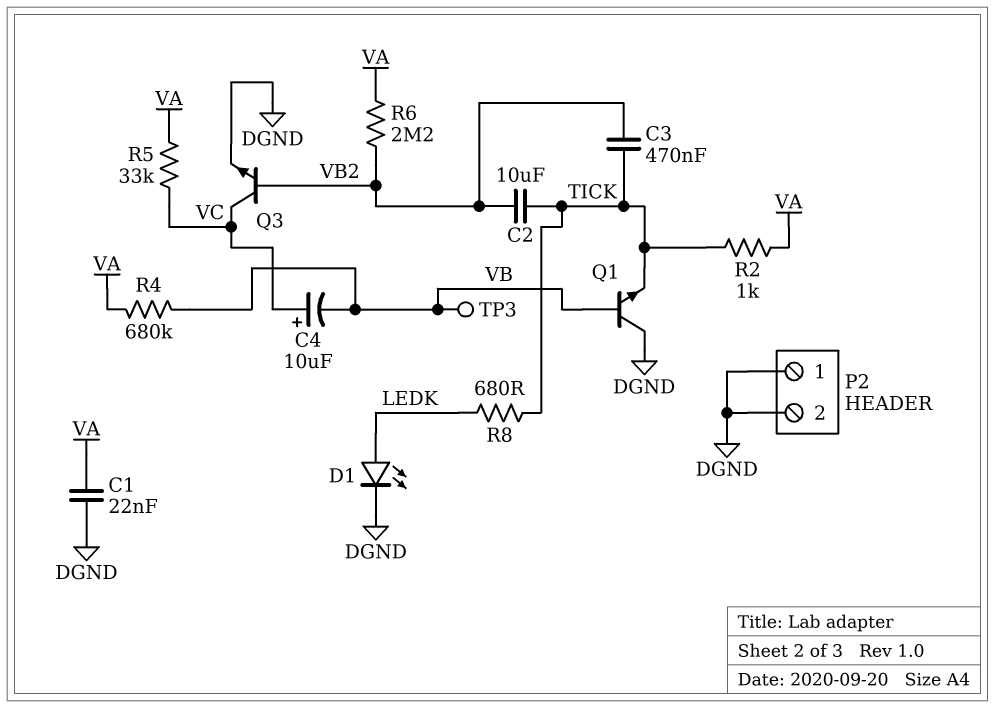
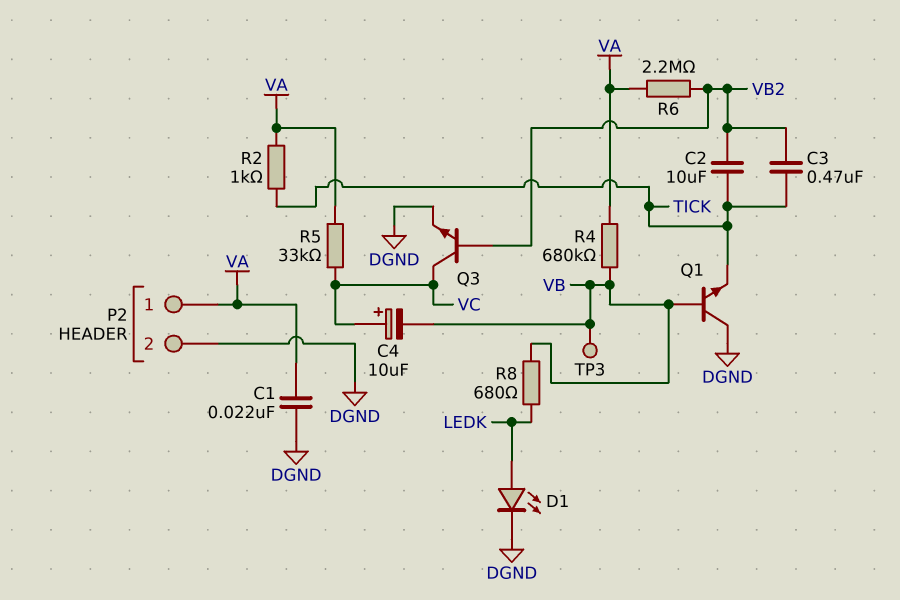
P2 pin 1: DGND -> VA
R8: 680 (LEDK, TICK) -> 680 (LEDK, VB)

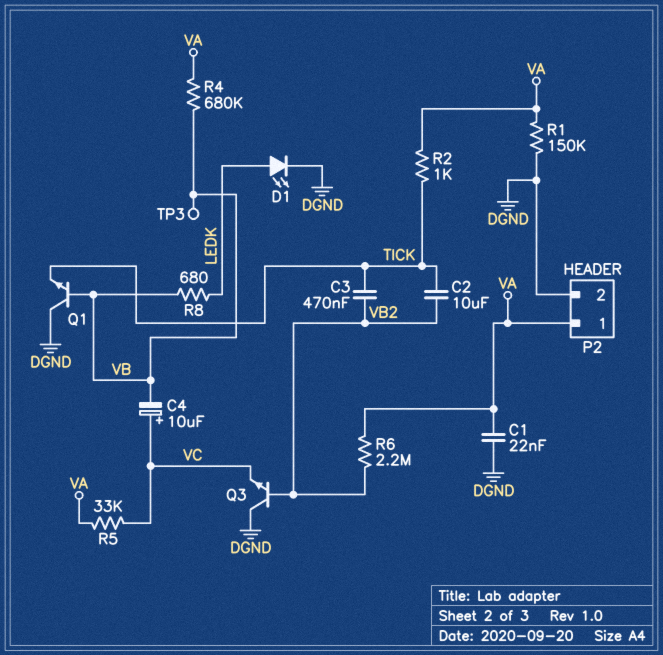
Q3: NPN (B VB2, C VC, E DGND) -> NPN (B VB2, C DGND, E VC)
R1: none -> 150k (DGND, VA)

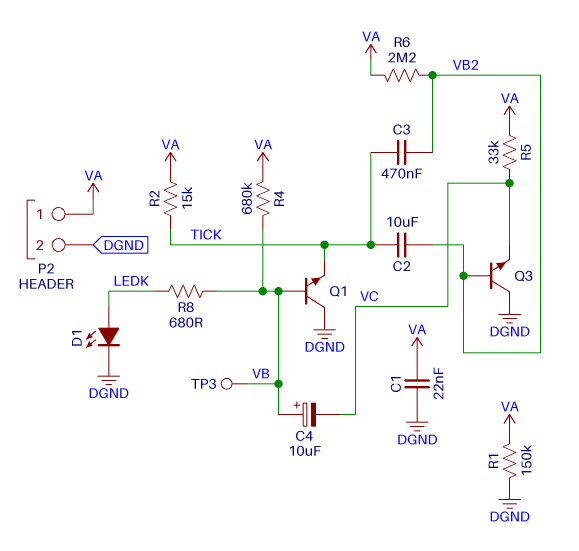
C4: 10uF (plus VC, minus VB) -> 10uF (plus VB, minus VC)
R2: 1k (TICK, VA) -> 15k (TICK, VA)

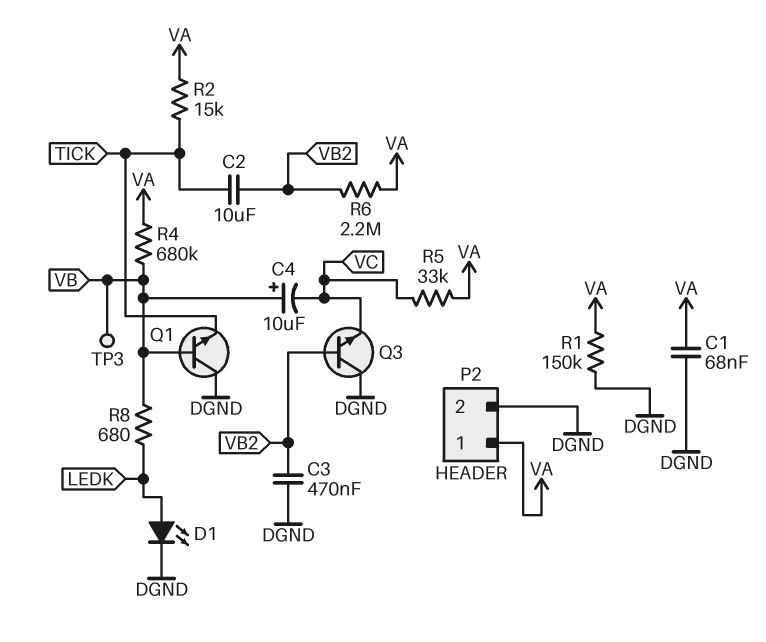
C1: 22nF (DGND, VA) -> 68nF (DGND, VA)
C3: 470nF (TICK, VB2) -> 470nF (DGND, VB2)

